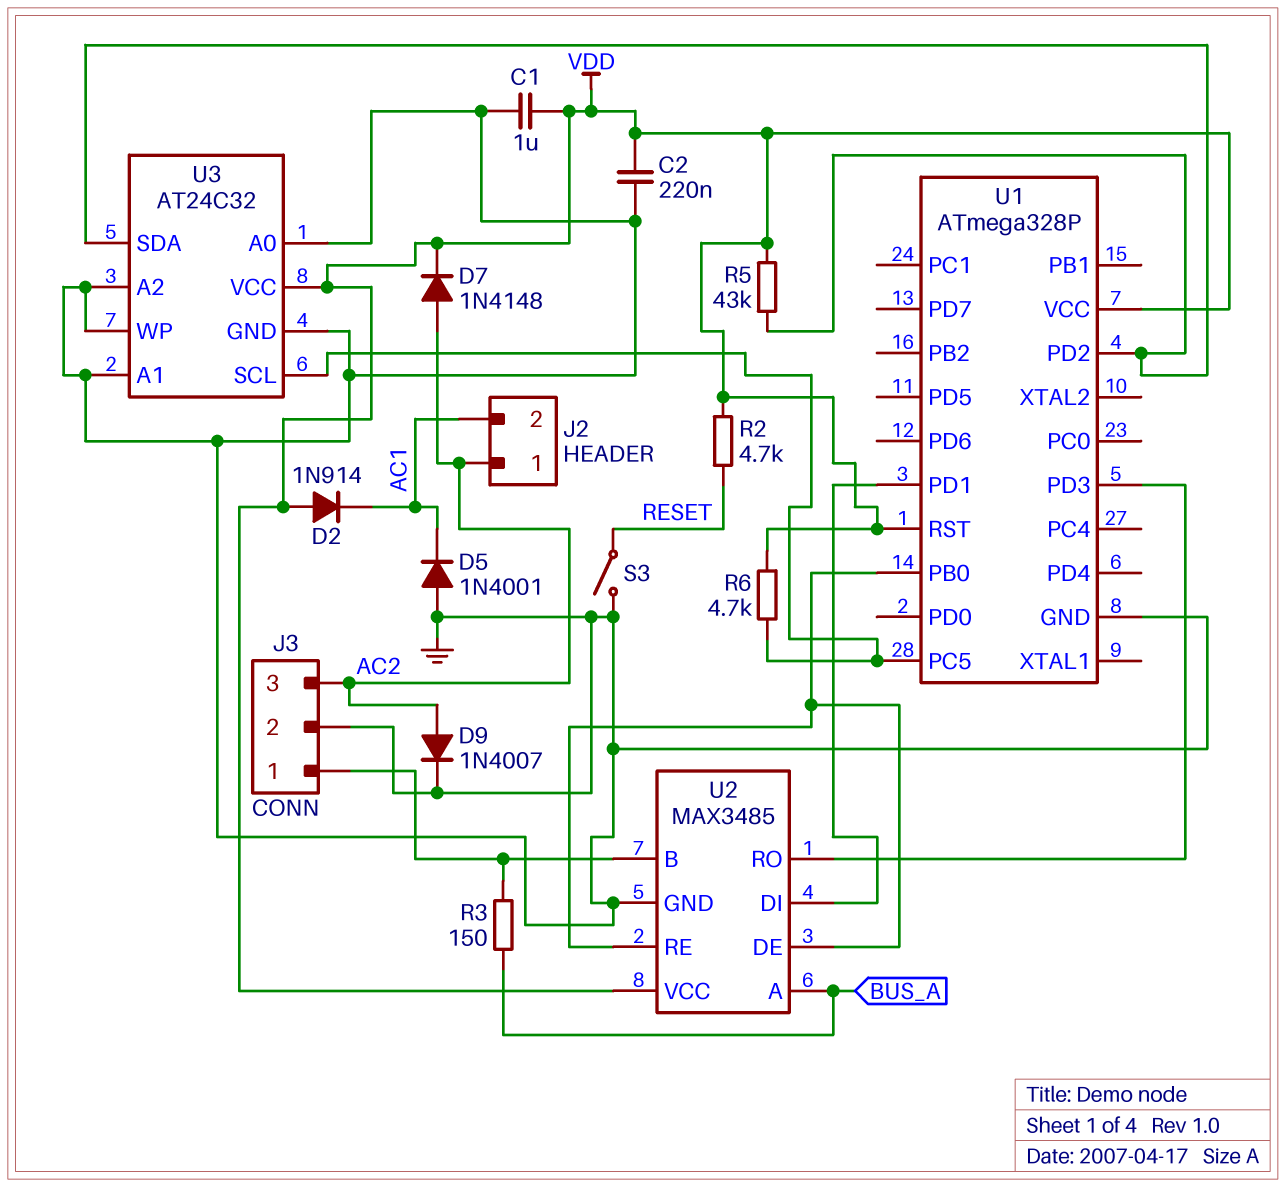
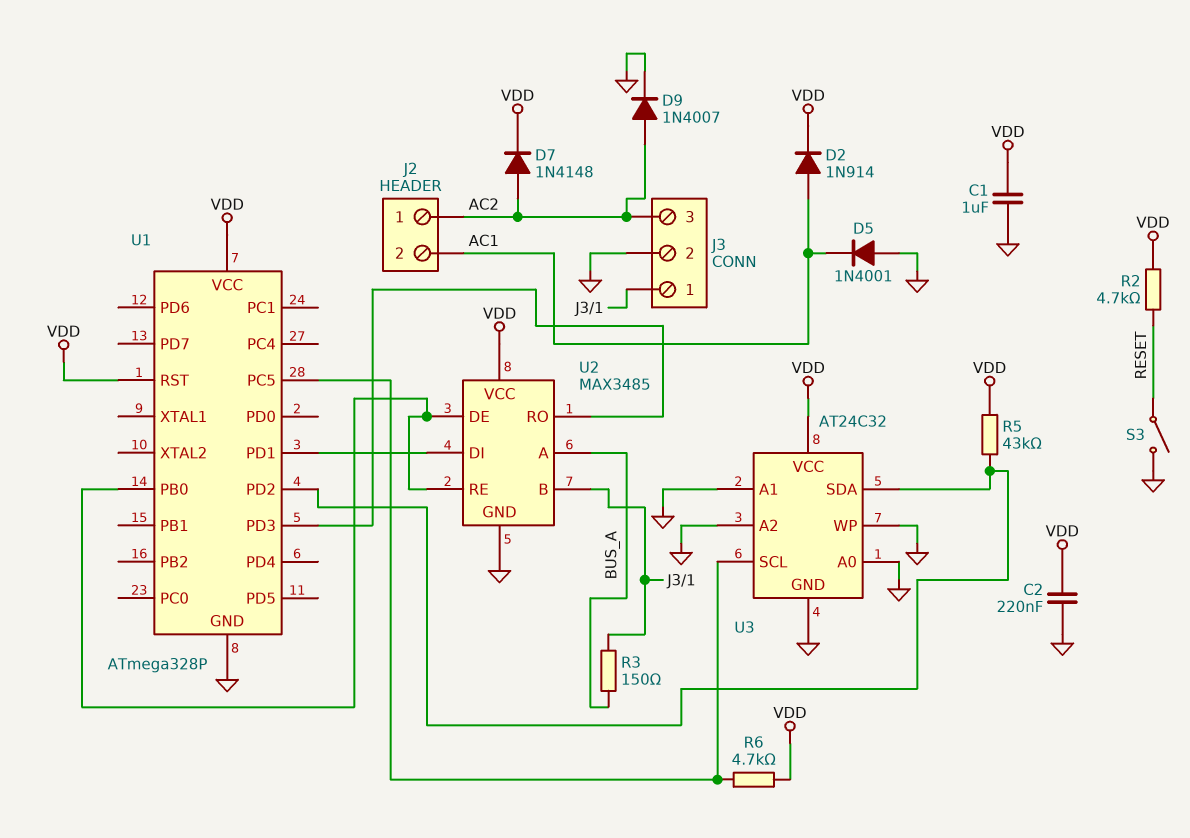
D2: diode 1N914 (A VDD, K AC1) -> diode 1N914 (A AC1, K VDD)

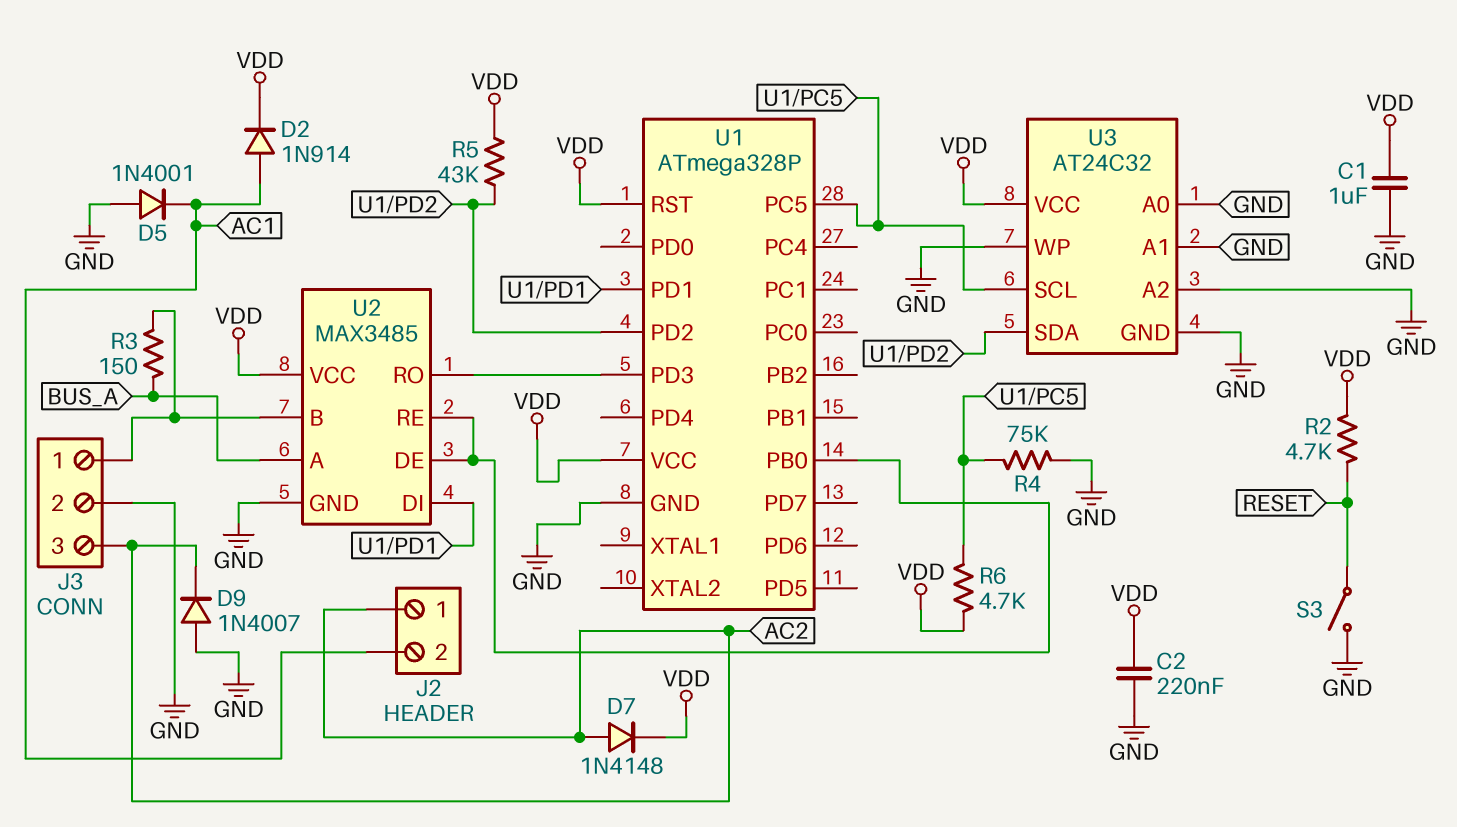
D9: diode 1N4007 (A AC2, K GND) -> diode 1N4007 (A GND, K AC2)
R4: none -> 75k (GND, U1/PC5)

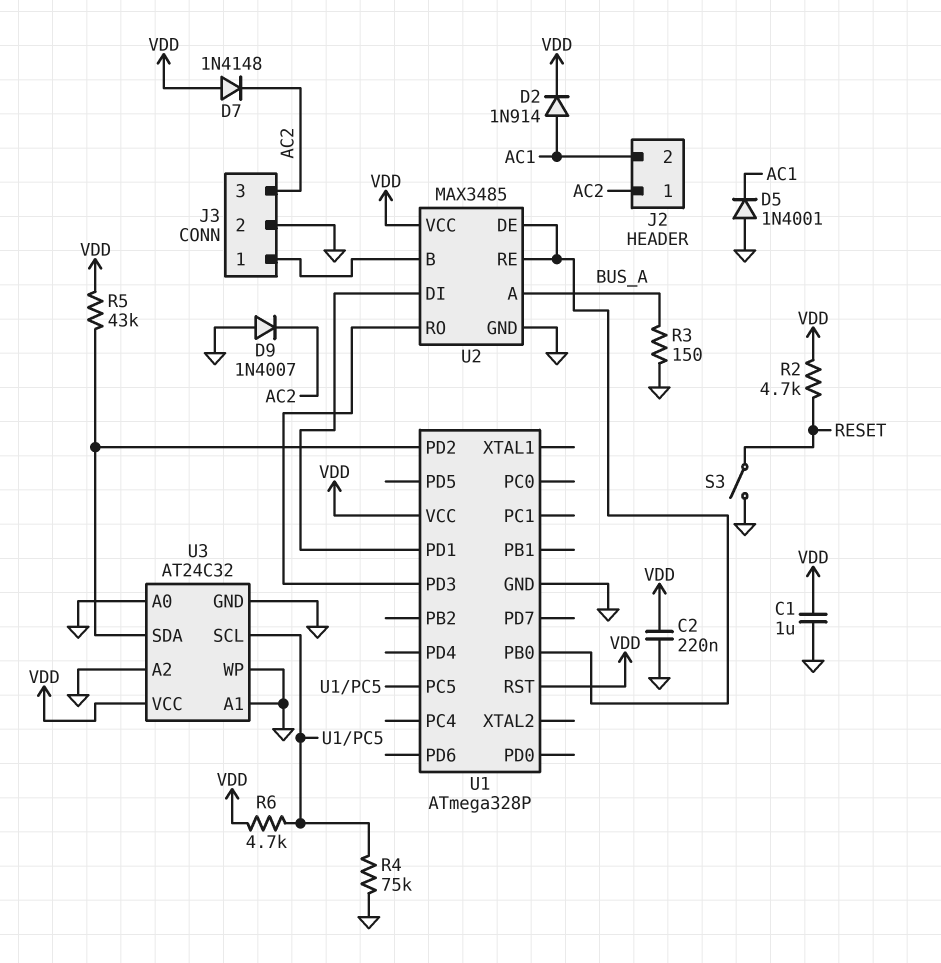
D7: diode 1N4148 (A AC2, K VDD) -> diode 1N4148 (A VDD, K AC2)
R3: 150 (BUS_A, J3/1) -> 150 (BUS_A, GND)

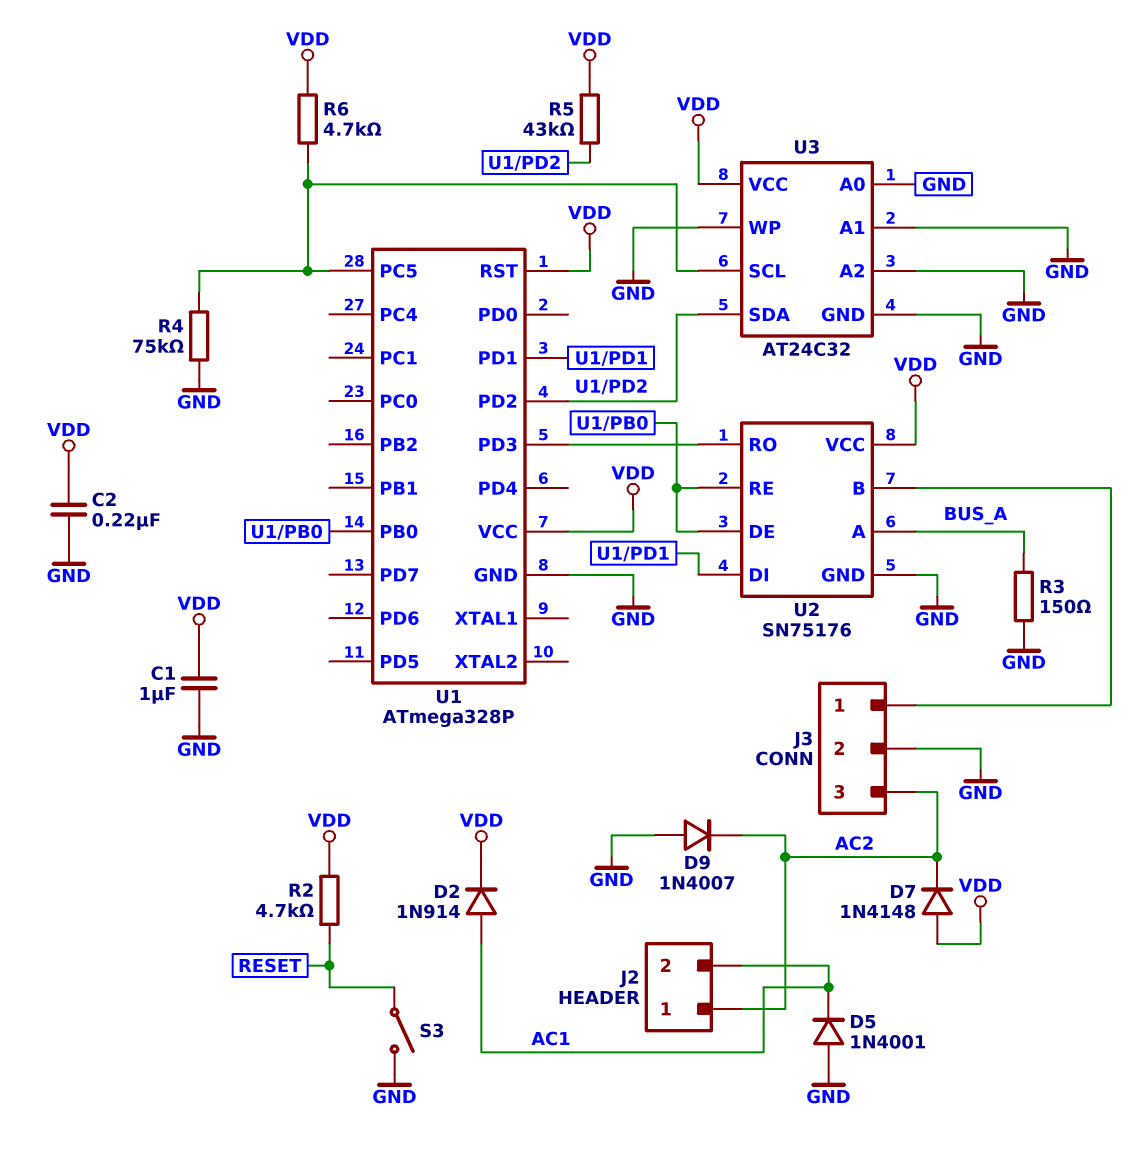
U2: MAX3485 -> SN75176

